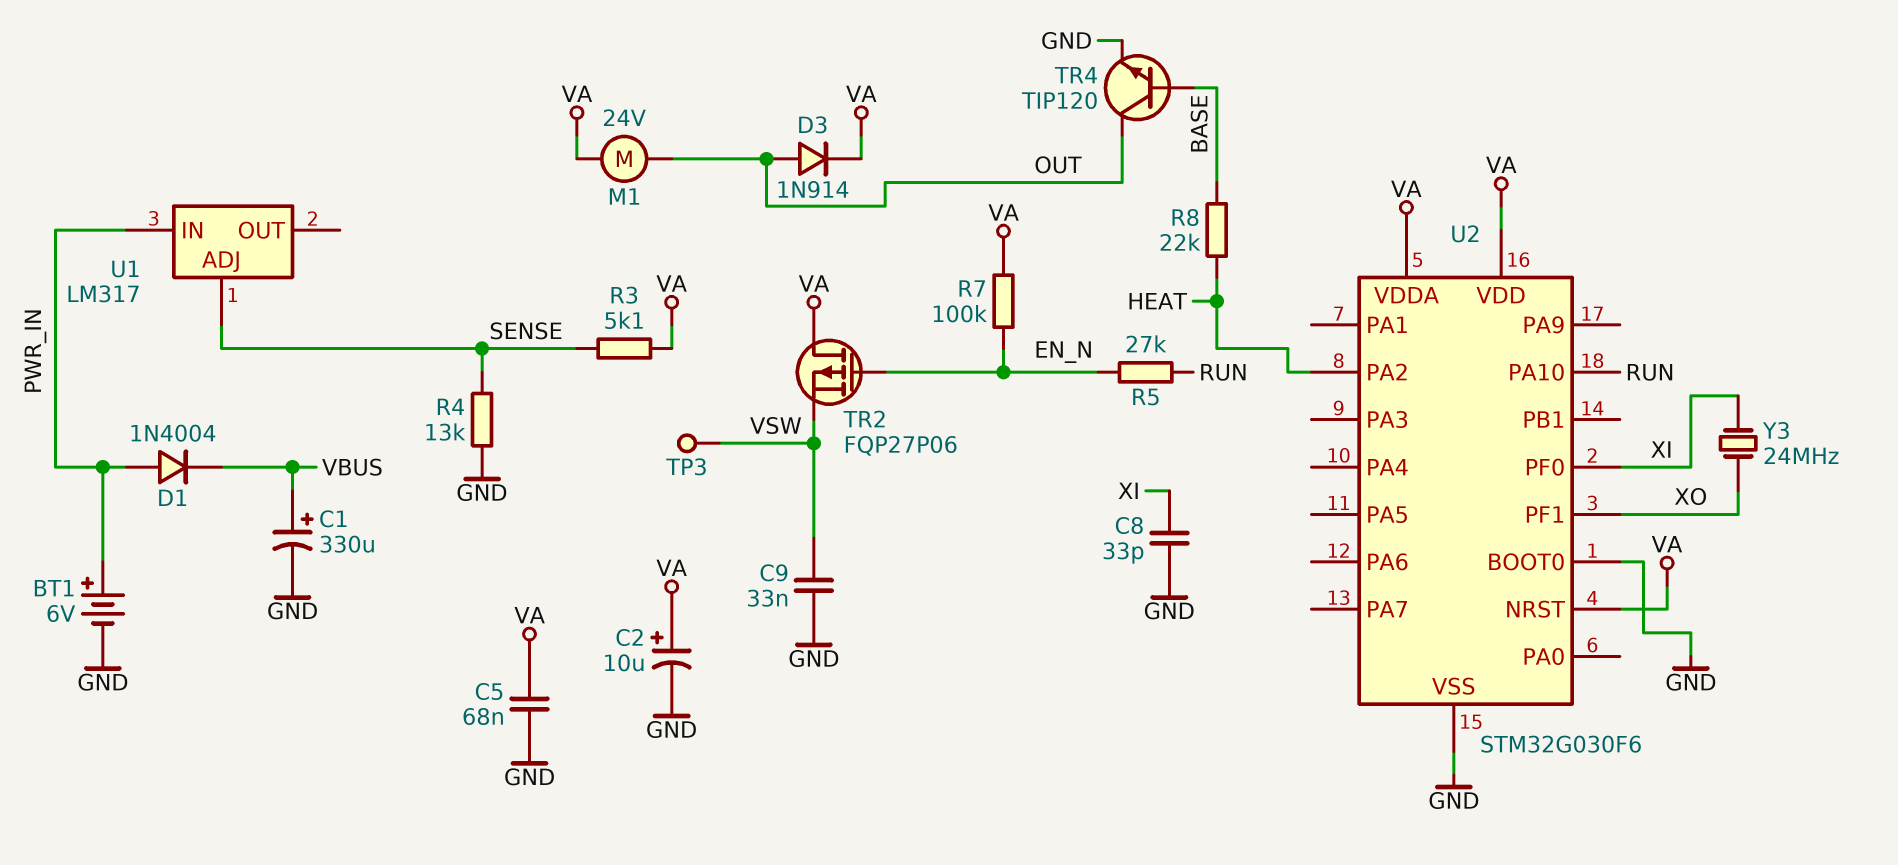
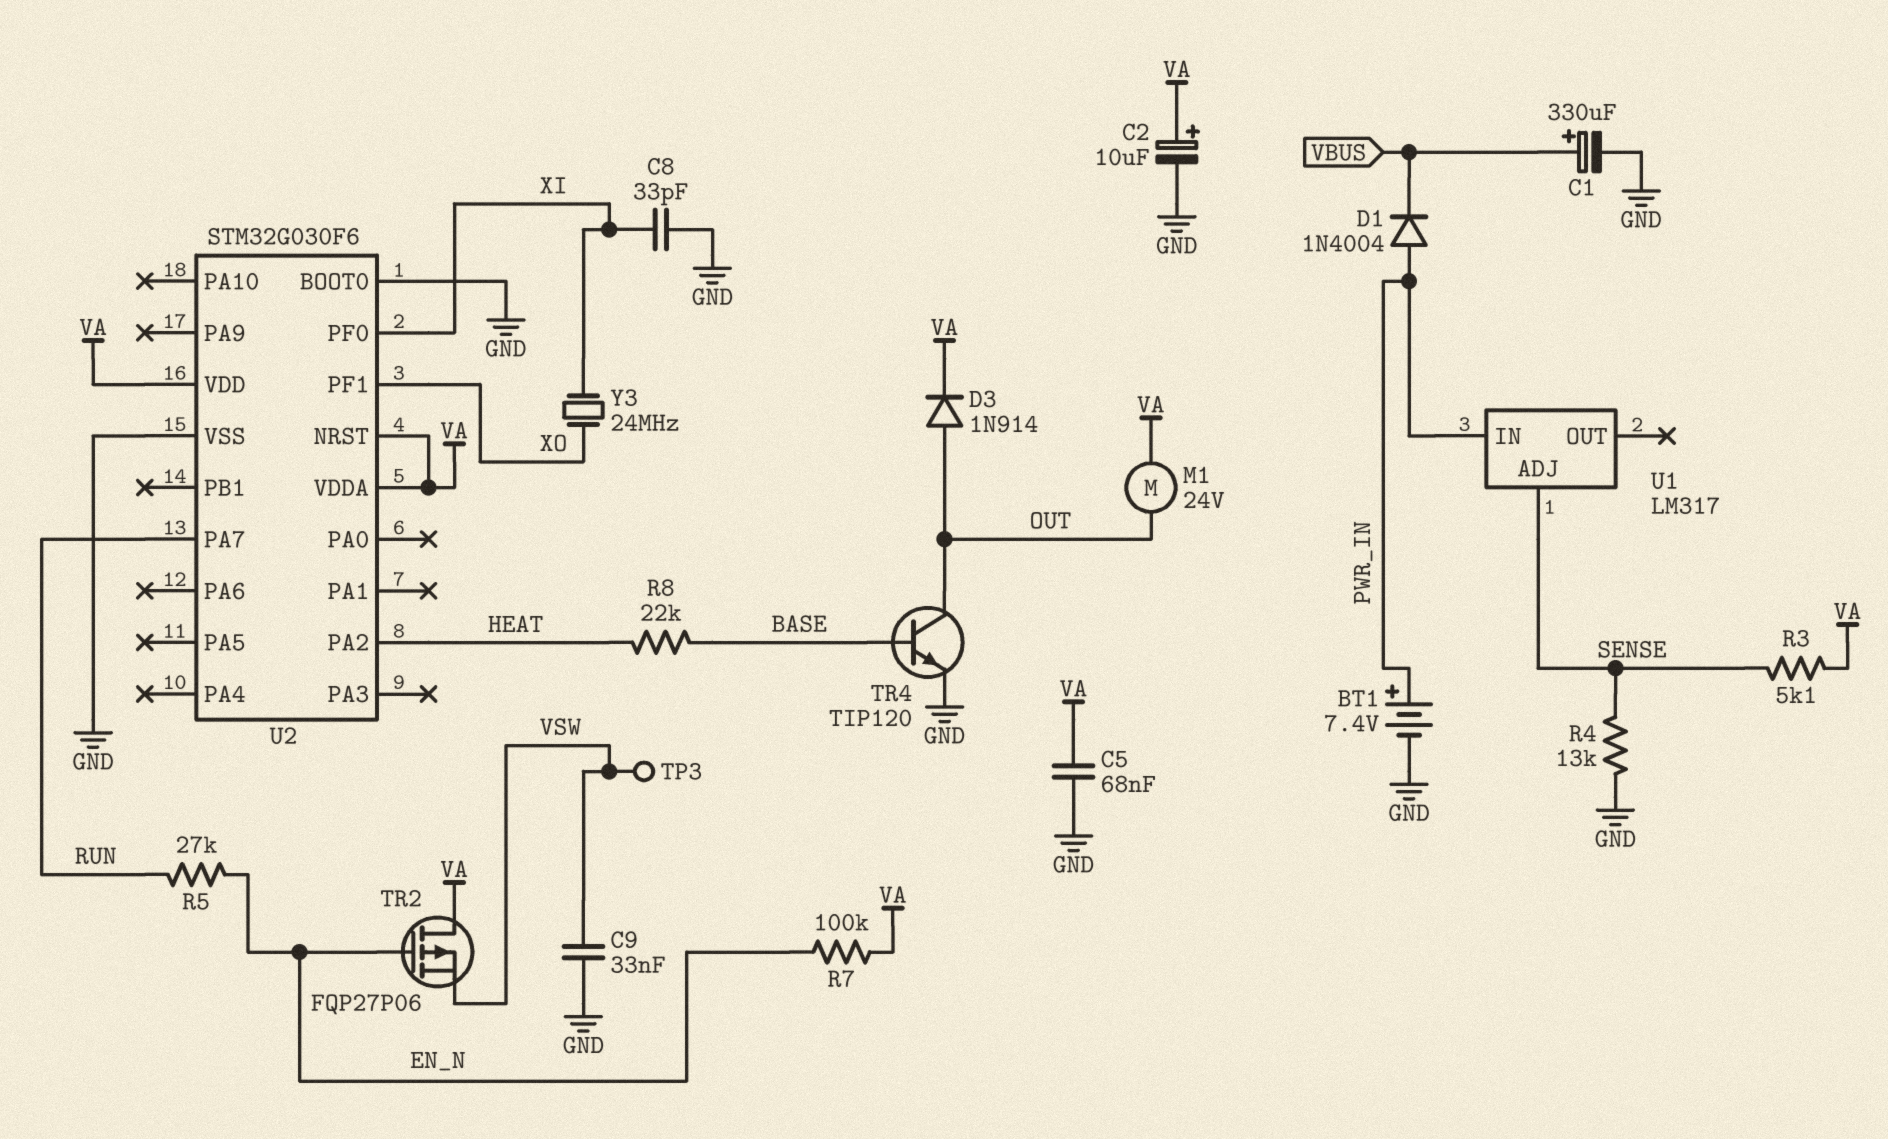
BT1: 6V (plus PWR_IN, minus GND) -> 7.4V (plus PWR_IN, minus GND)
U2 pin PA7: none -> RUN
U2 pin PA10: RUN -> none

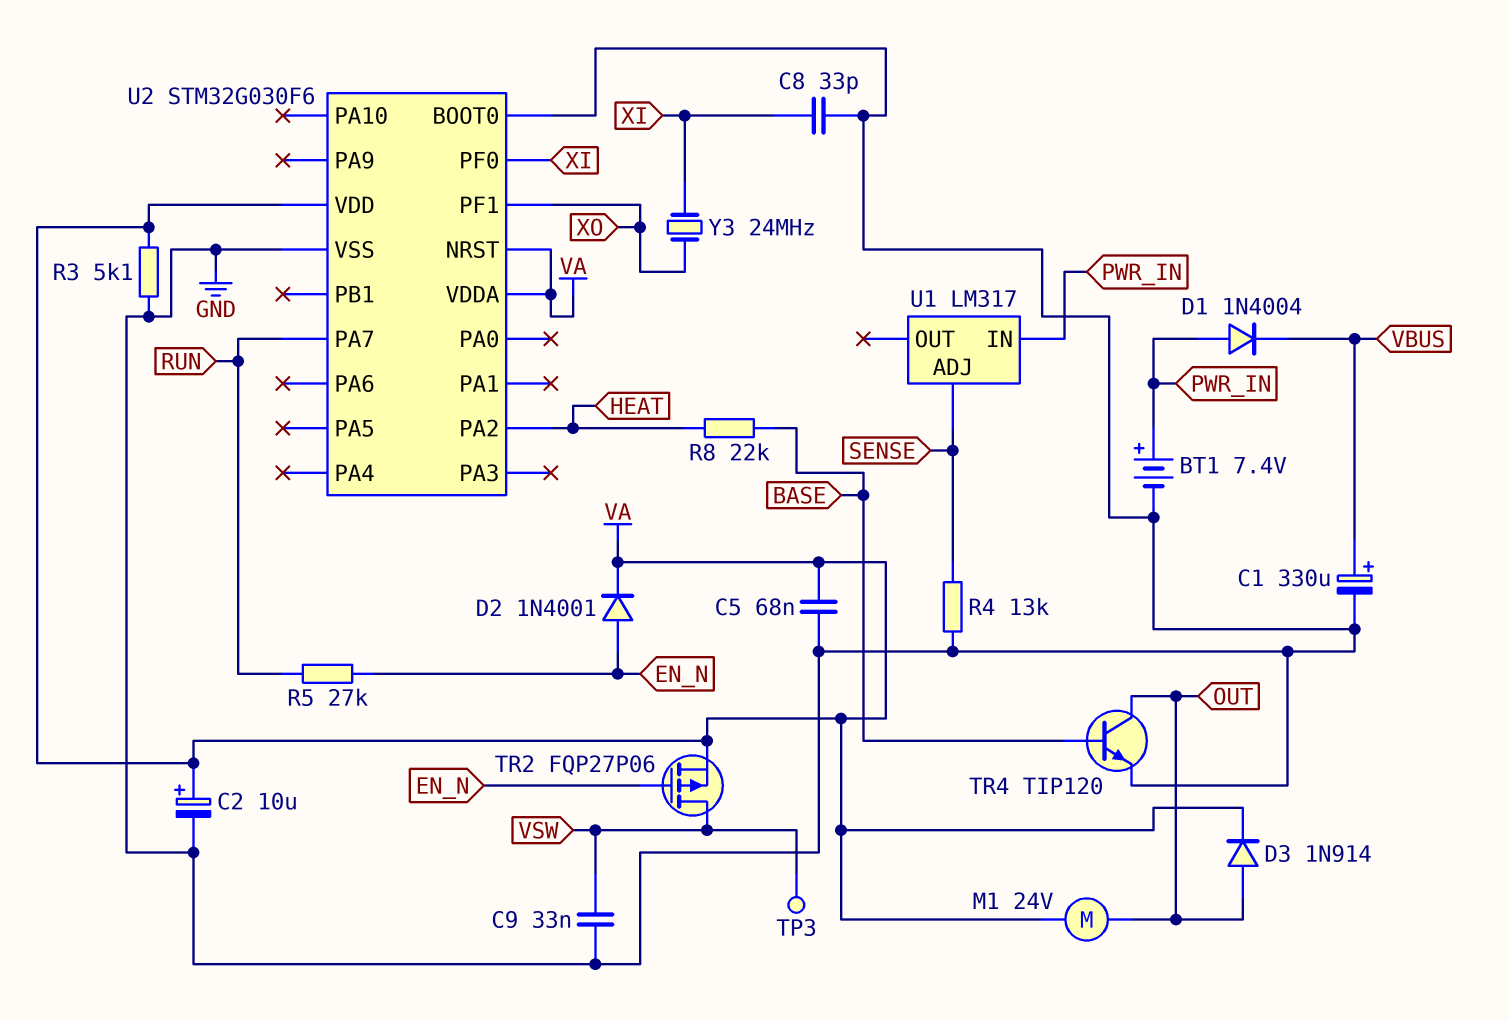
D2: none -> diode 1N4001 (A EN_N, K VA)
R3: 5.1k (SENSE, VA) -> 5.1k (GND, VA)
R7: 100k (EN_N, VA) -> none
TR2: PMOS FQP27P06 (G EN_N, D VA, S VSW) -> PMOS FQP27P06 (G EN_N, D VSW, S VA)

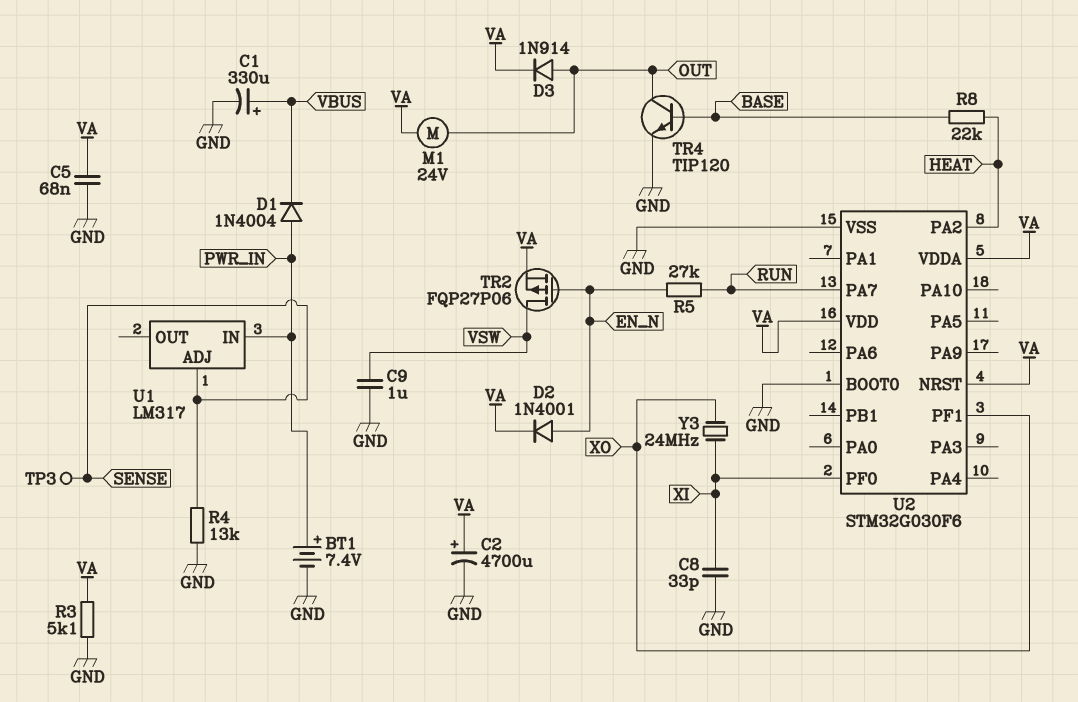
C2: 10uF (plus VA, minus GND) -> 4700uF (plus VA, minus GND)
C9: 33nF (GND, VSW) -> 1uF (GND, VSW)
TP3: test point (VSW) -> test point (SENSE)

